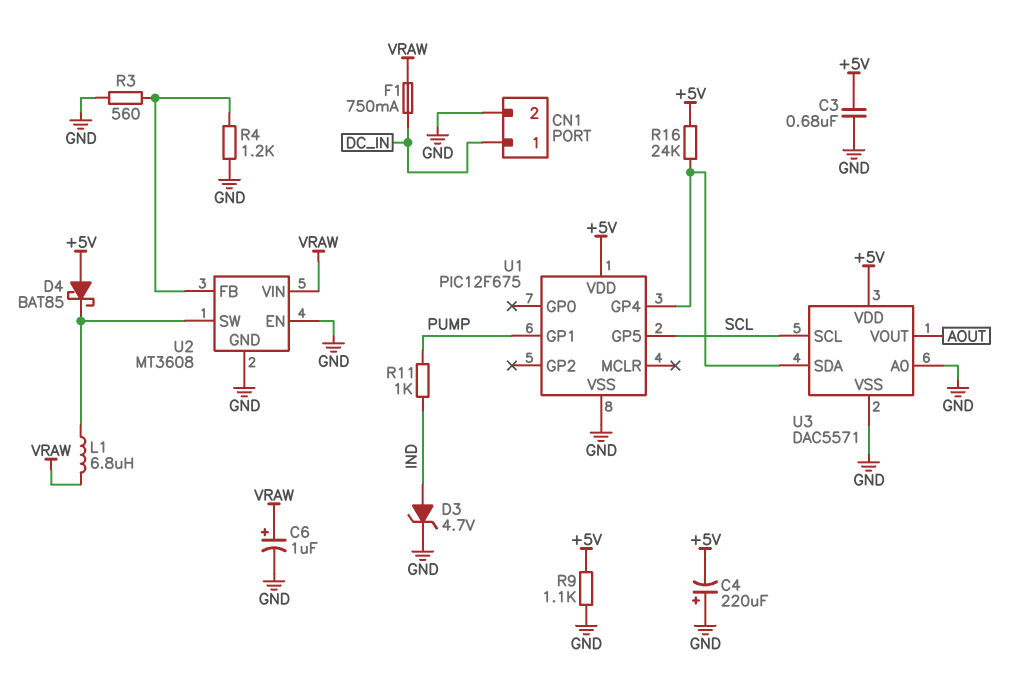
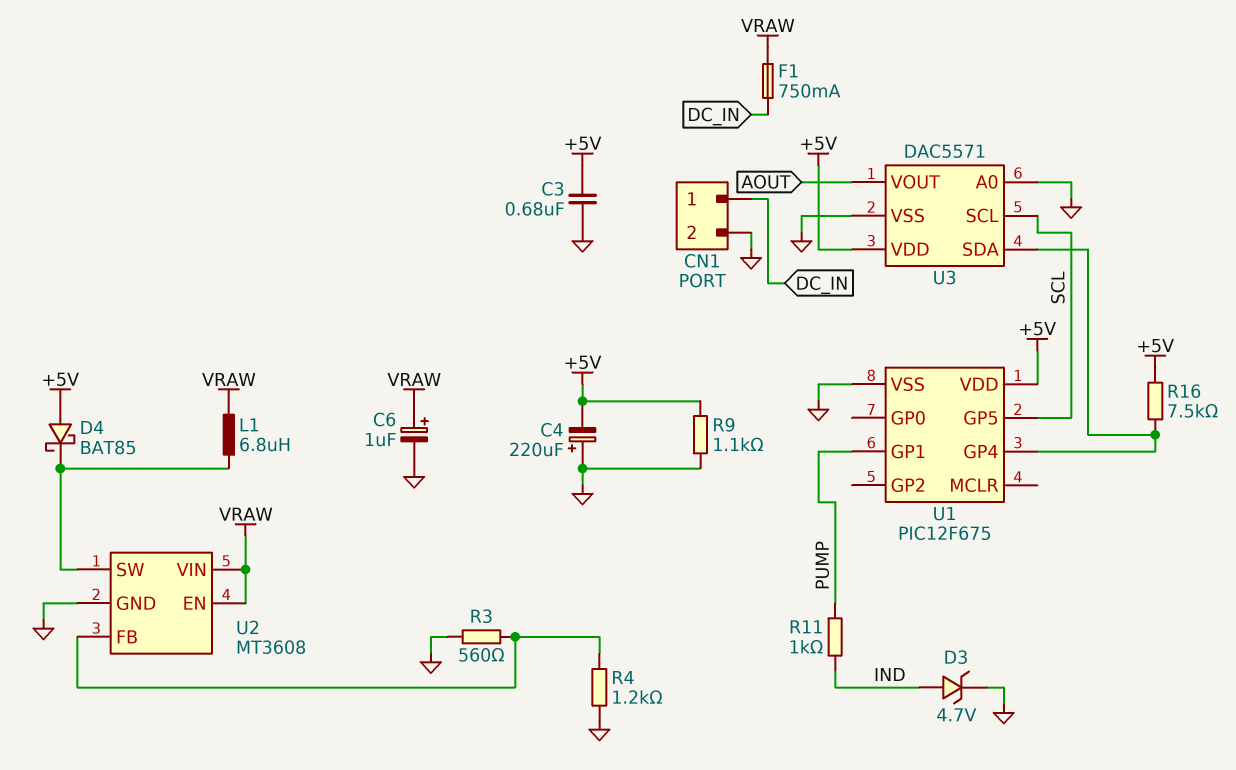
R16: 24k (+5V, U1/GP4) -> 7.5k (+5V, U1/GP4)
U2 pin EN: GND -> VRAW

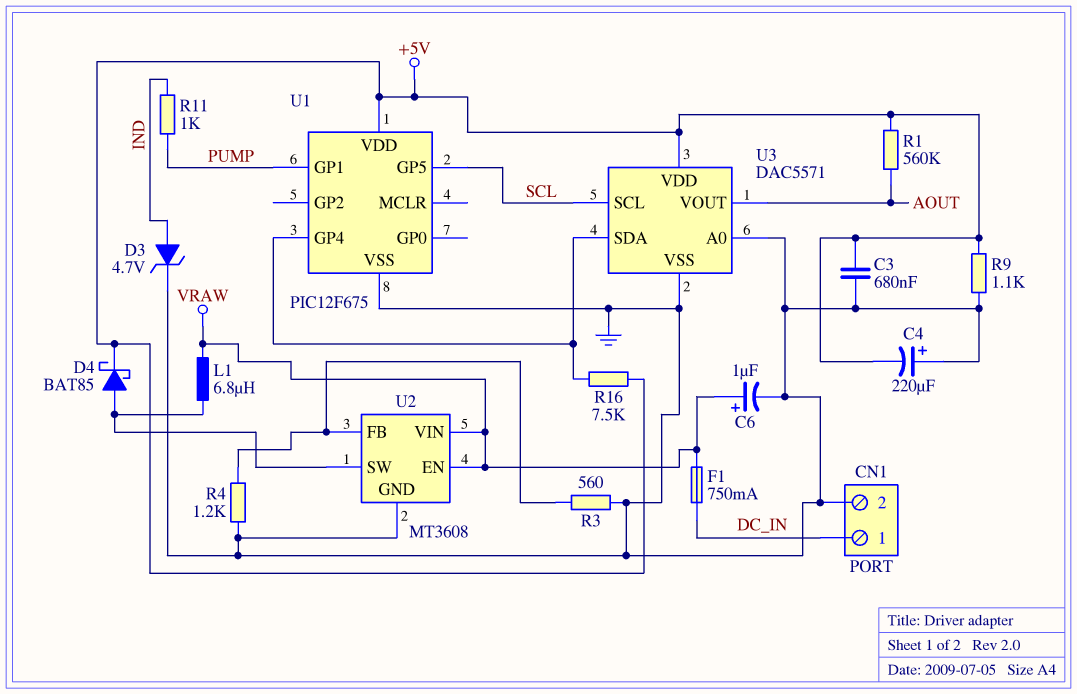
D4: schottky BAT85 (A +5V, K U2/SW) -> schottky BAT85 (A U2/SW, K +5V)
R1: none -> 560k (+5V, AOUT)

